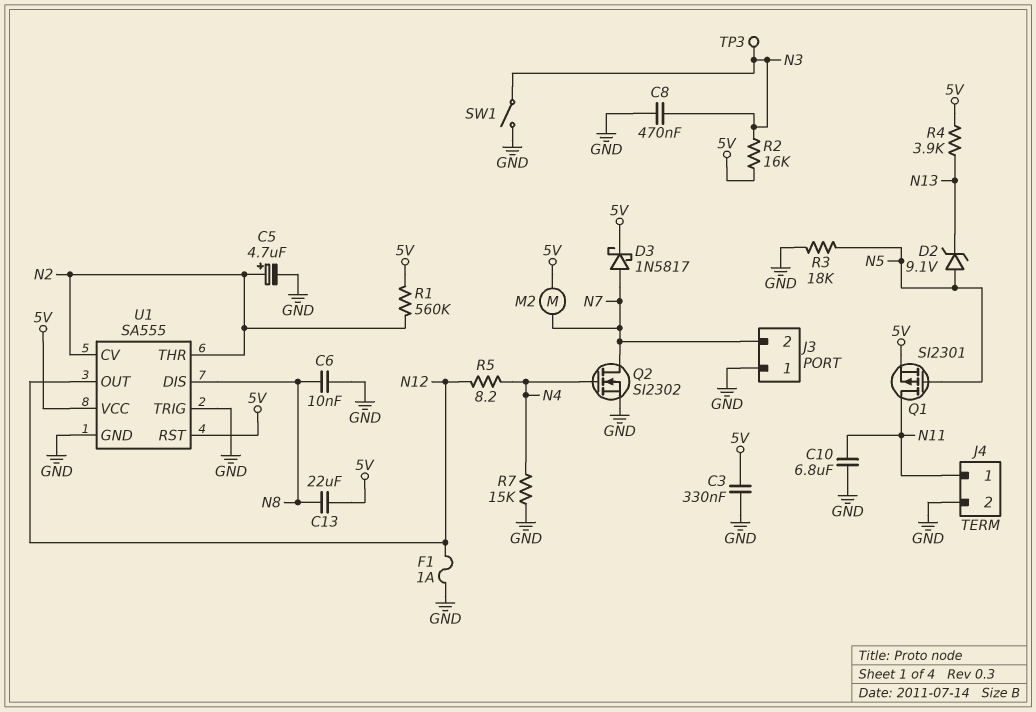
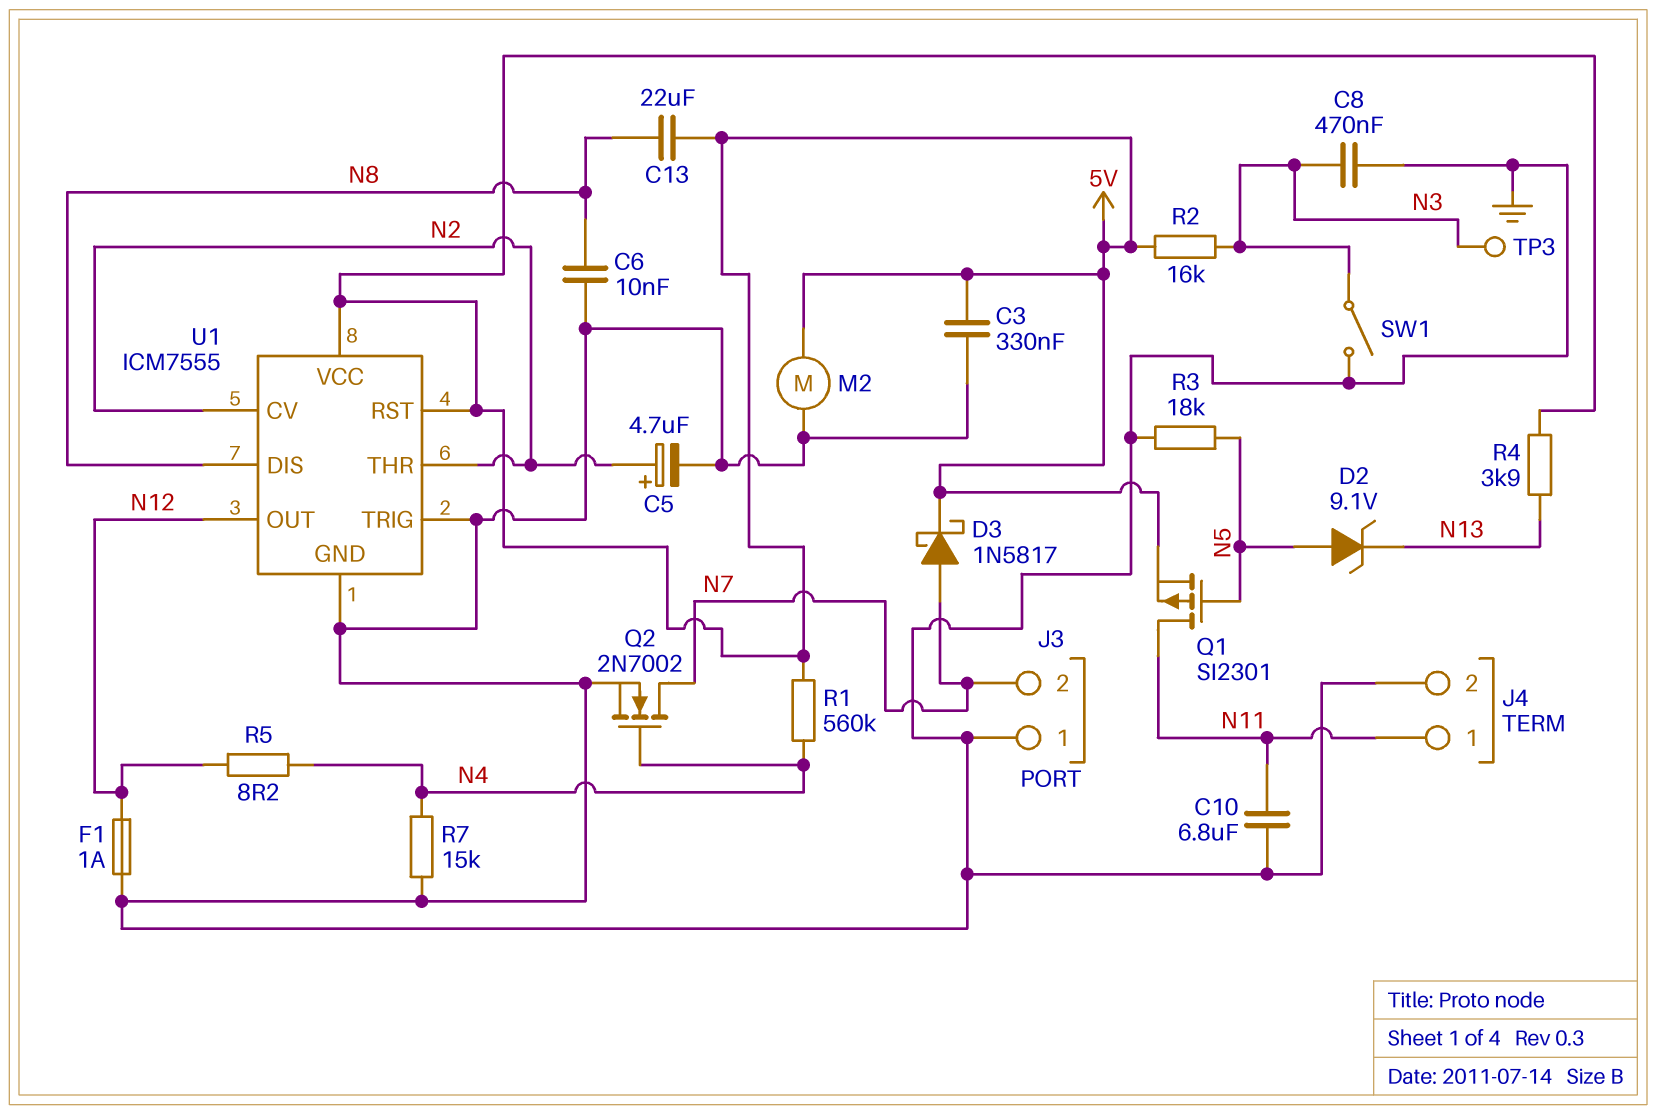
M2: motor (5V, N7) -> motor (5V, GND)
Q2: NMOS SI2302 (G N4, D N7, S GND) -> NMOS 2N7002 (G N4, D N7, S GND)
R1: 560k (5V, N2) -> 560k (5V, N4)
U1: SA555 -> ICM7555

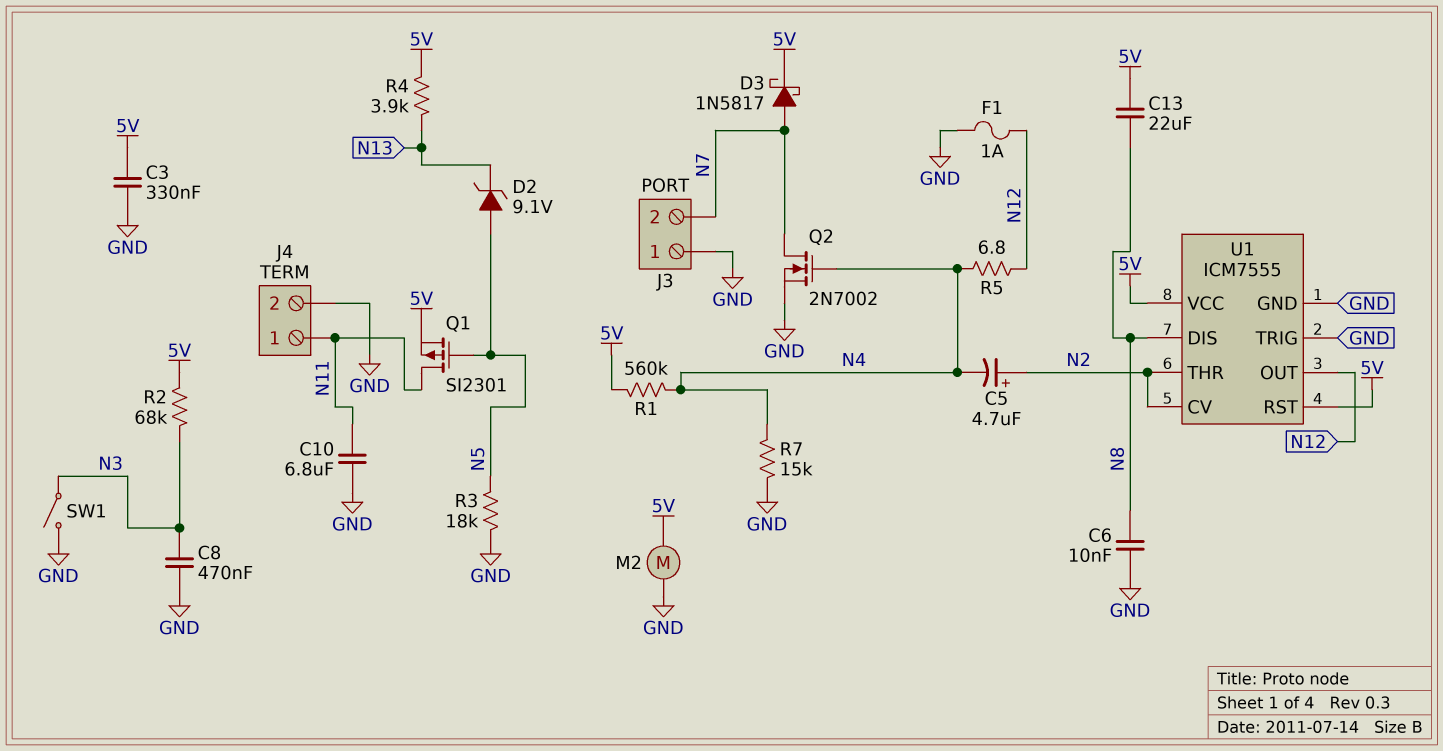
C5: 4.7uF (plus N2, minus GND) -> 4.7uF (plus N2, minus N4)
R2: 16k (5V, N3) -> 68k (5V, N3)
R5: 8.2 (N4, N12) -> 6.8 (N4, N12)
TP3: test point (N3) -> none

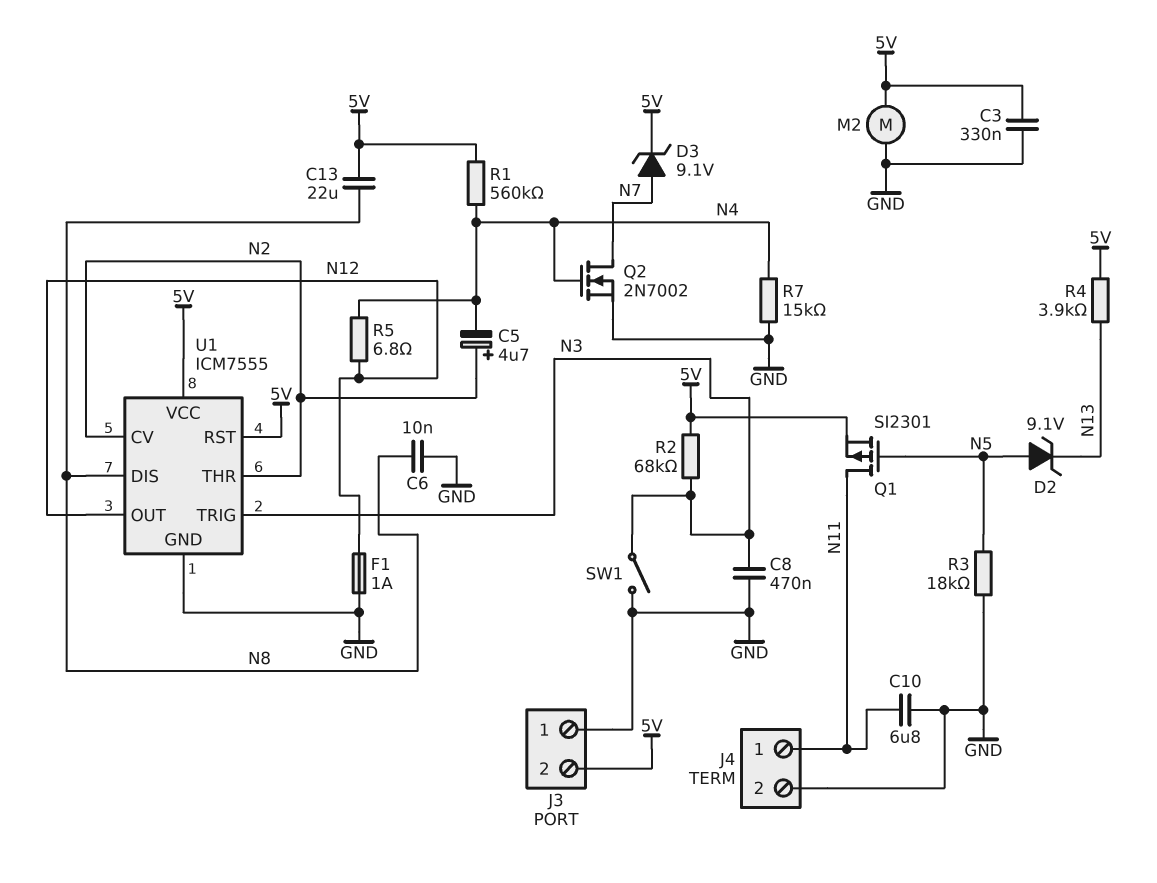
D3: schottky 1N5817 (A N7, K 5V) -> zener 9.1V (A N7, K 5V)
J3 pin 2: N7 -> 5V
U1 pin TRIG: GND -> N3

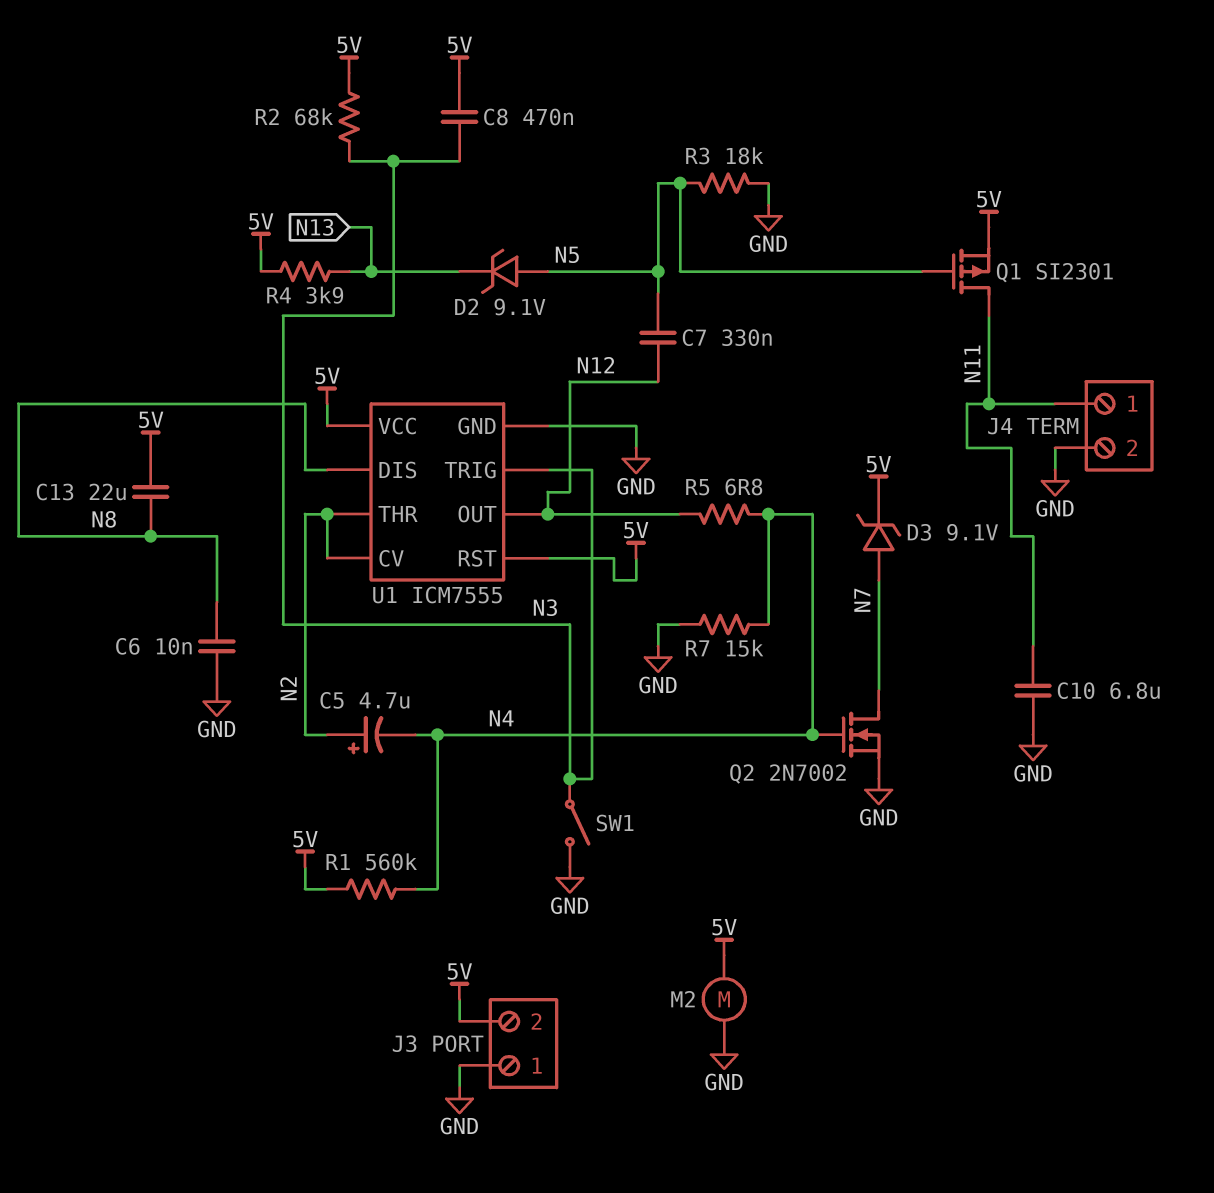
C3: 330nF (5V, GND) -> none
C7: none -> 330nF (N5, N12)
C8: 470nF (GND, N3) -> 470nF (5V, N3)
F1: 1A (GND, N12) -> none

